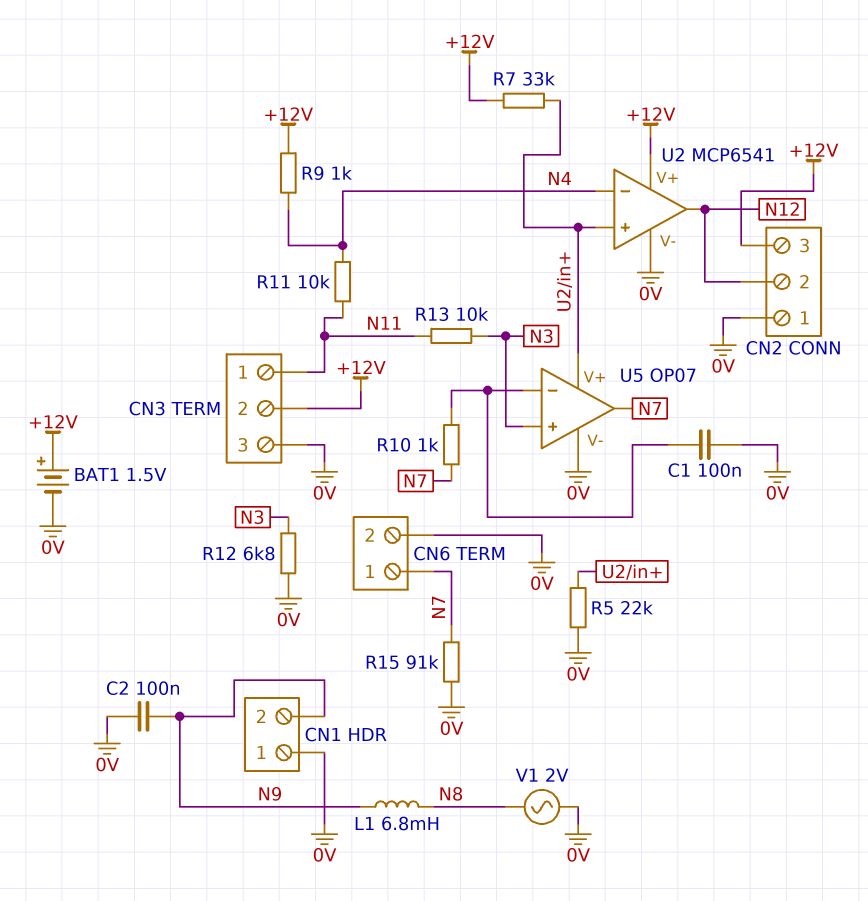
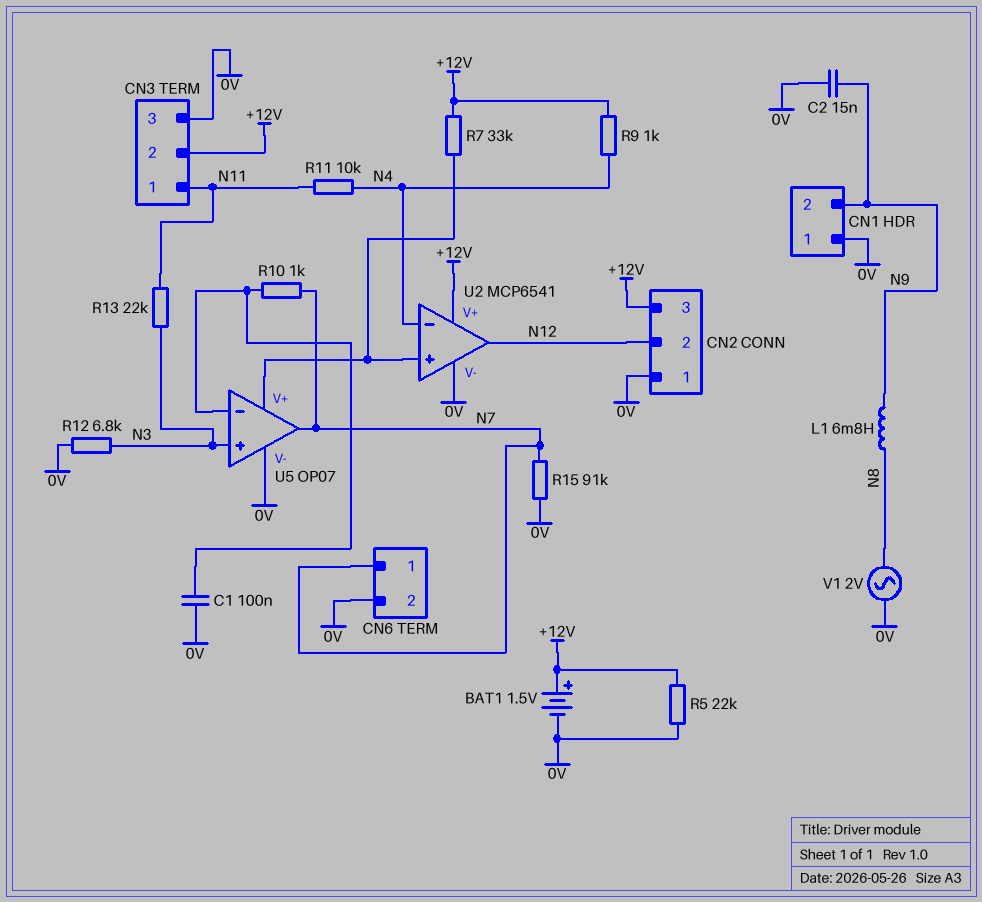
C2: 100nF (0V, N9) -> 15nF (0V, N9)
R5: 22k (0V, U2/in+) -> 22k (+12V, 0V)
R13: 10k (N3, N11) -> 22k (N3, N11)

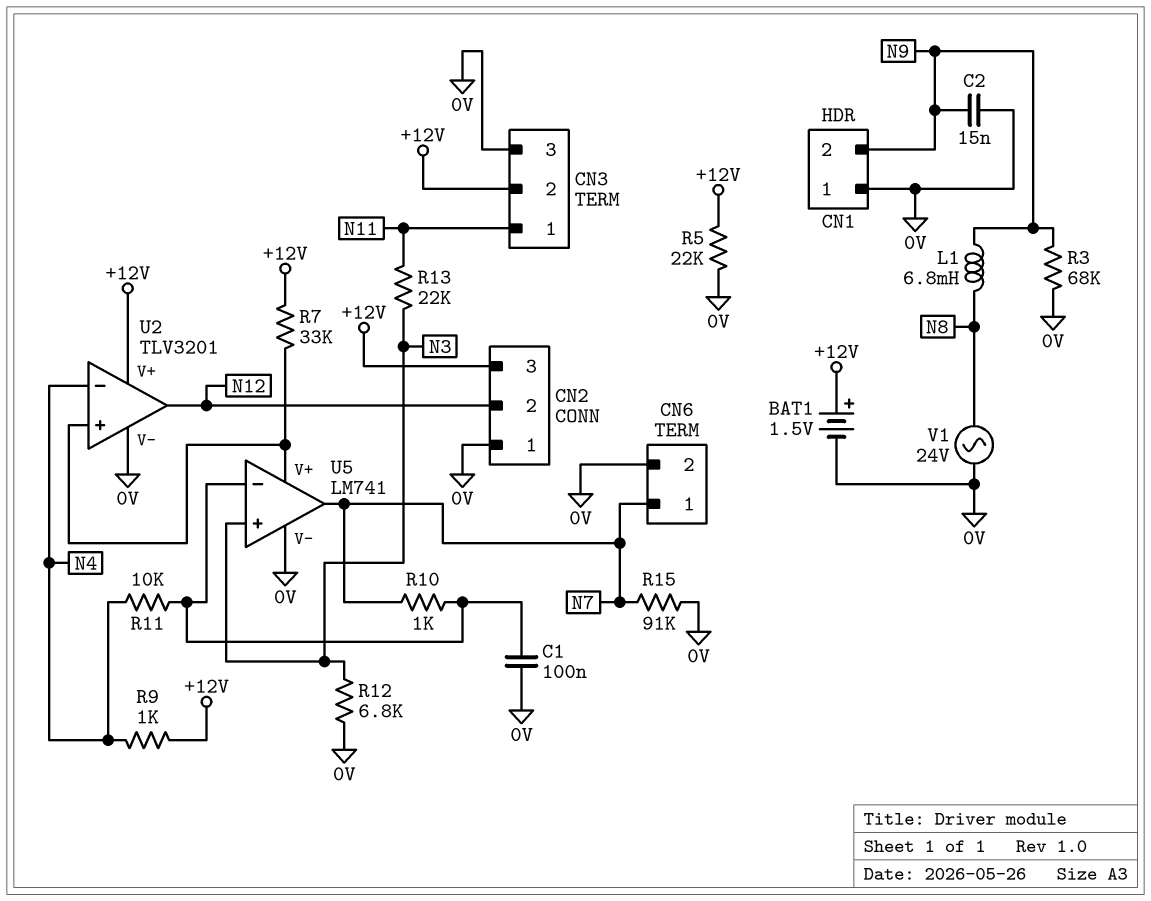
R3: none -> 68k (0V, N9)
R11: 10k (N4, N11) -> 10k (N4, U5/in-)
U2: MCP6541 -> TLV3201
U5: OP07 -> LM741
V1: AC 2V (0V, N8) -> AC 24V (0V, N8)

